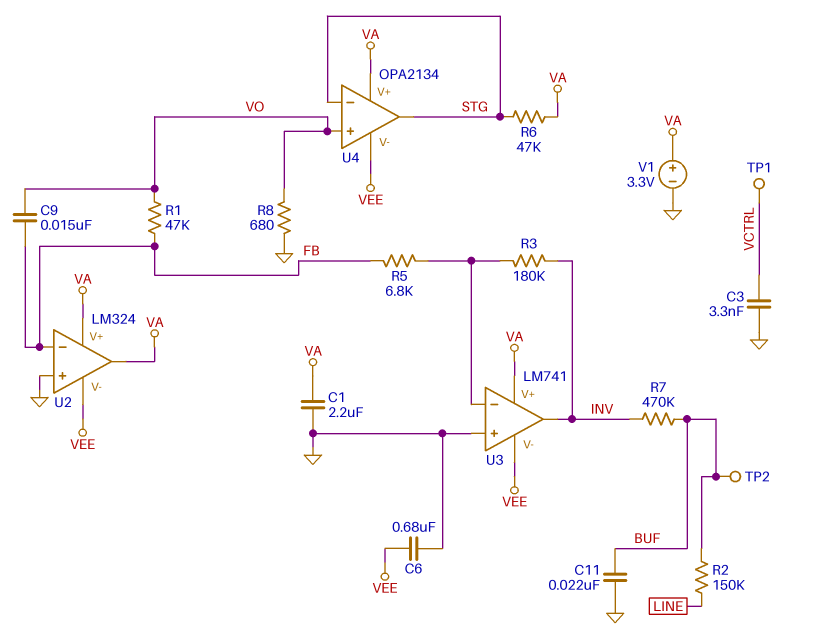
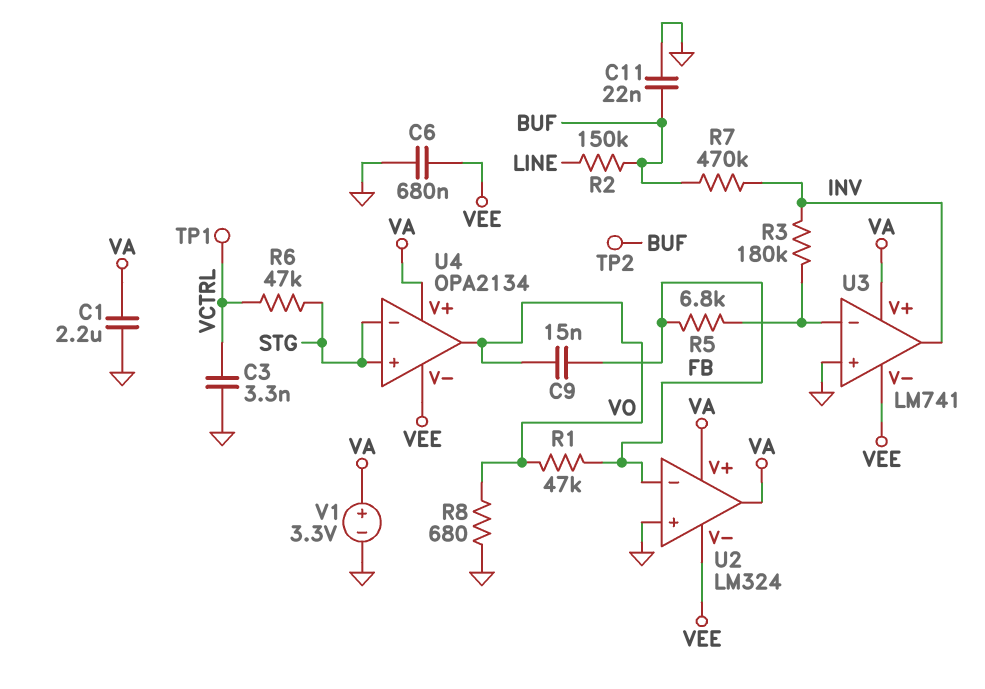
R6: 47k (STG, VA) -> 47k (STG, VCTRL)
U4 pin in+: VO -> STG
U4 pin out: STG -> VO

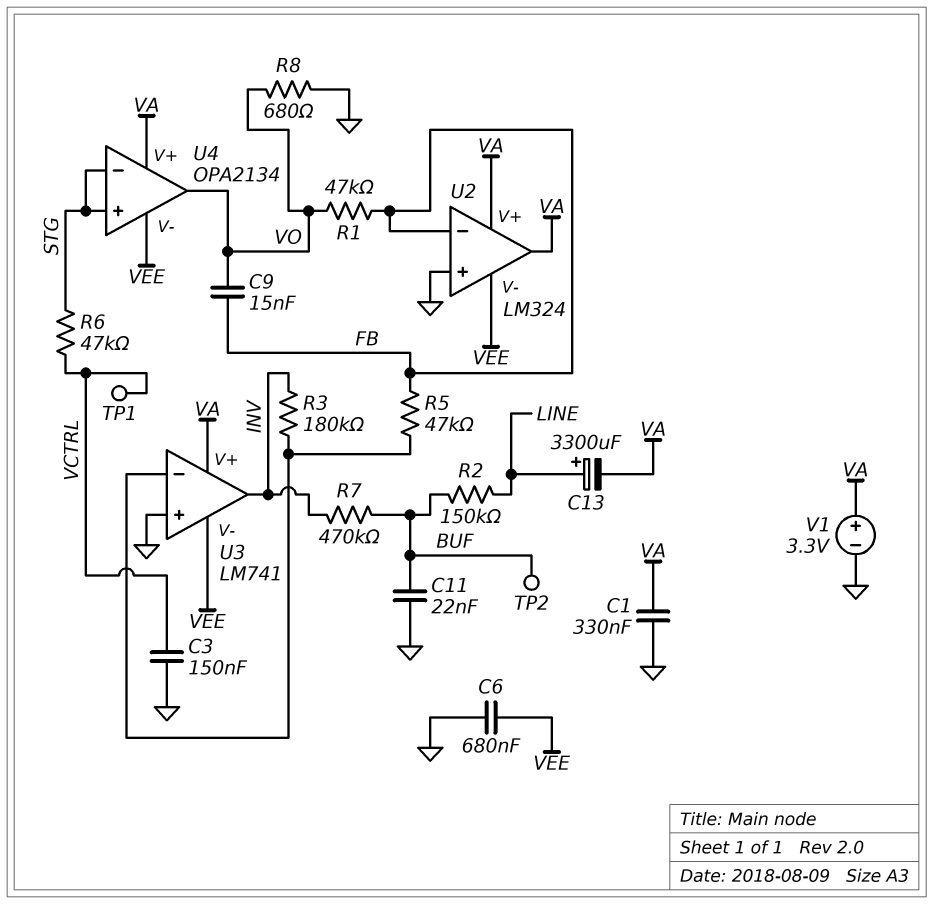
C1: 2.2uF (GND, VA) -> 330nF (GND, VA)
C3: 3.3nF (GND, VCTRL) -> 150nF (GND, VCTRL)
C13: none -> 3300uF (plus LINE, minus VA)
R5: 6.8k (FB, U3/in-) -> 47k (FB, U3/in-)

